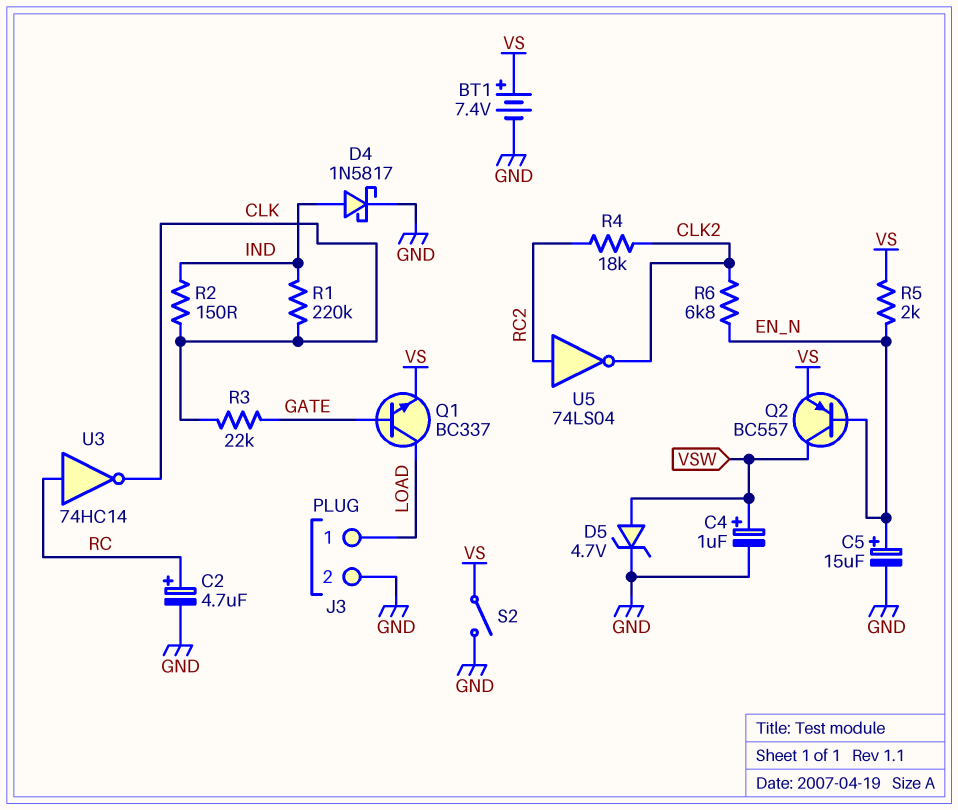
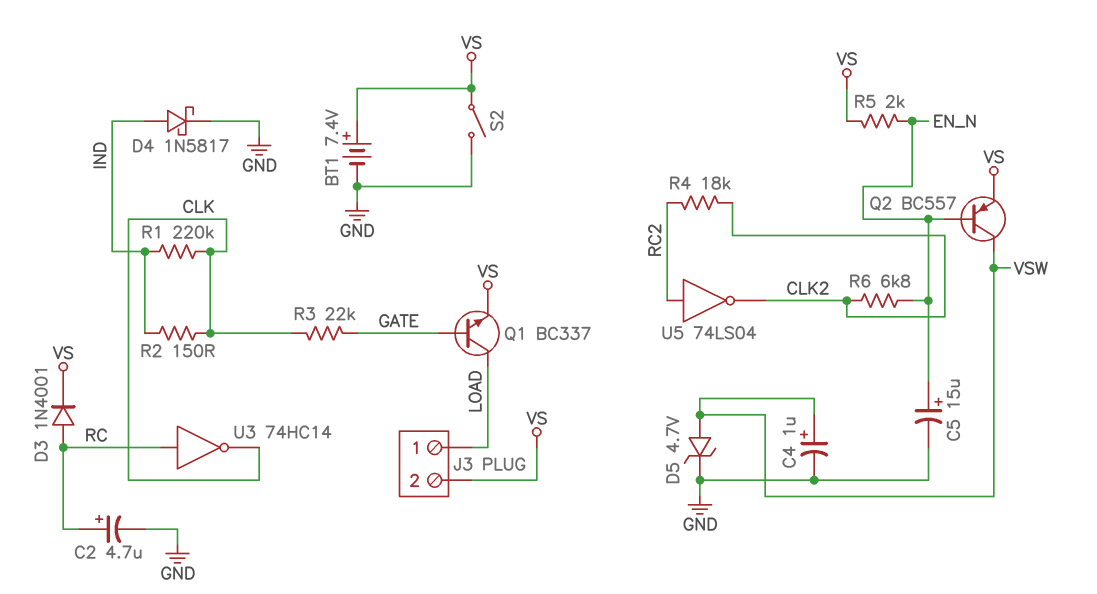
D3: none -> diode 1N4001 (A RC, K VS)
J3 pin 2: GND -> VS

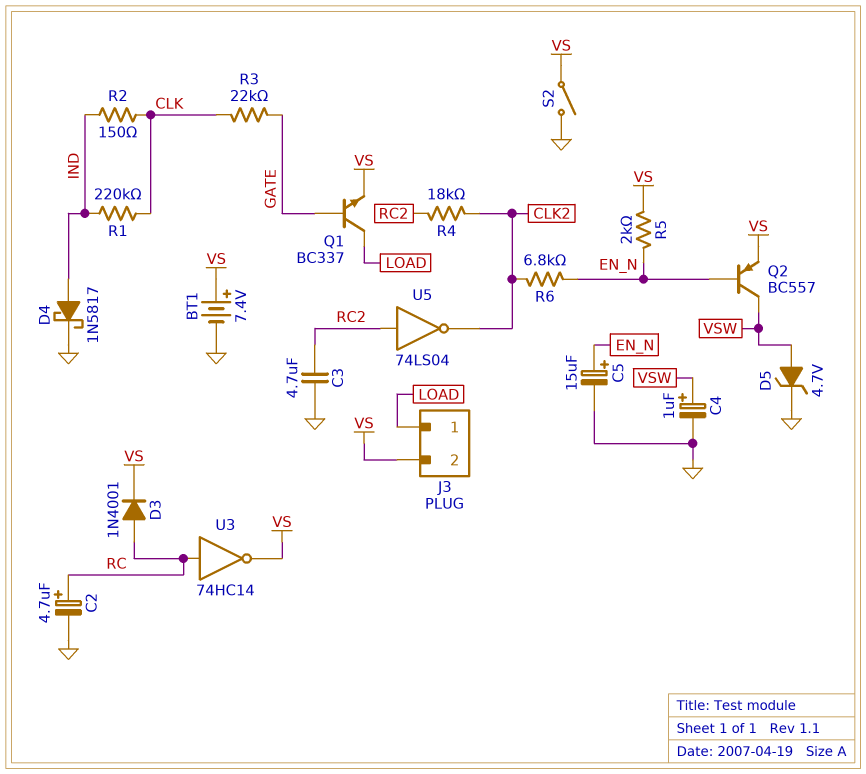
C3: none -> 4.7uF (GND, RC2)
U3: NOT 74HC14 (in RC, out CLK) -> NOT 74HC14 (in RC, out VS)

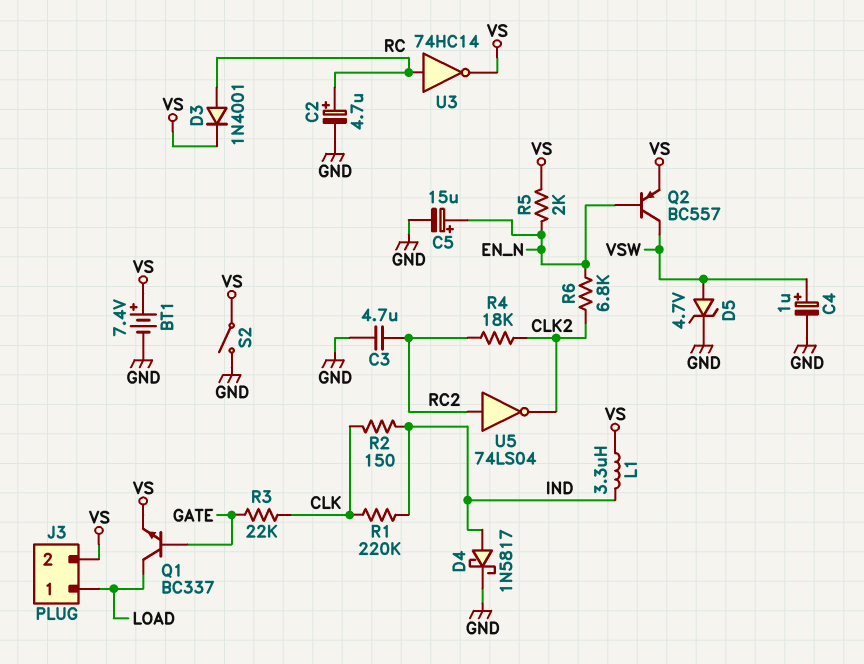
L1: none -> 3.3uH (IND, VS)

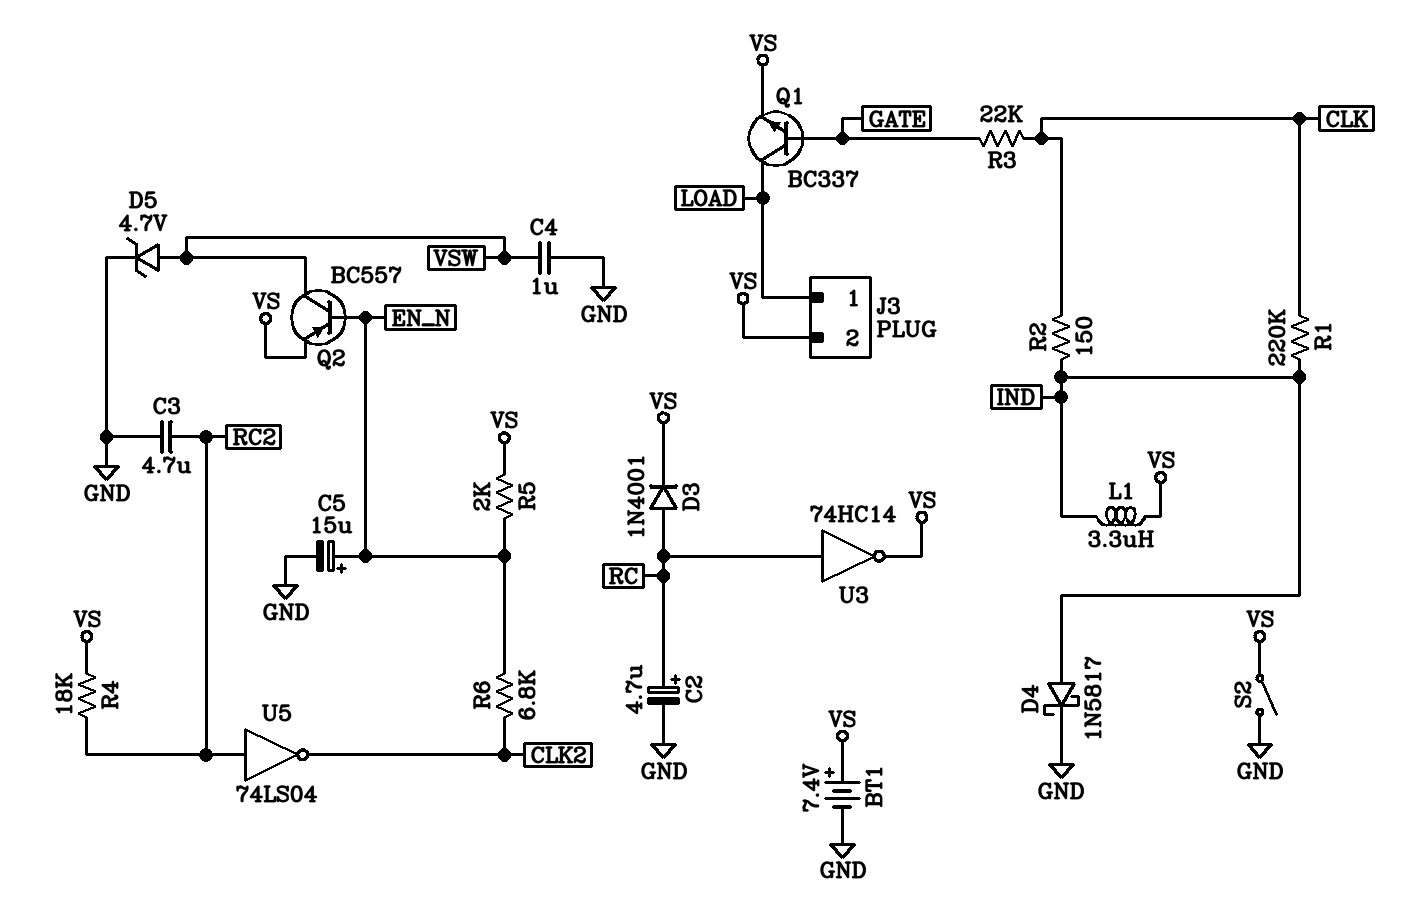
C4: 1uF (plus VSW, minus GND) -> 1uF (GND, VSW)
R4: 18k (CLK2, RC2) -> 18k (RC2, VS)

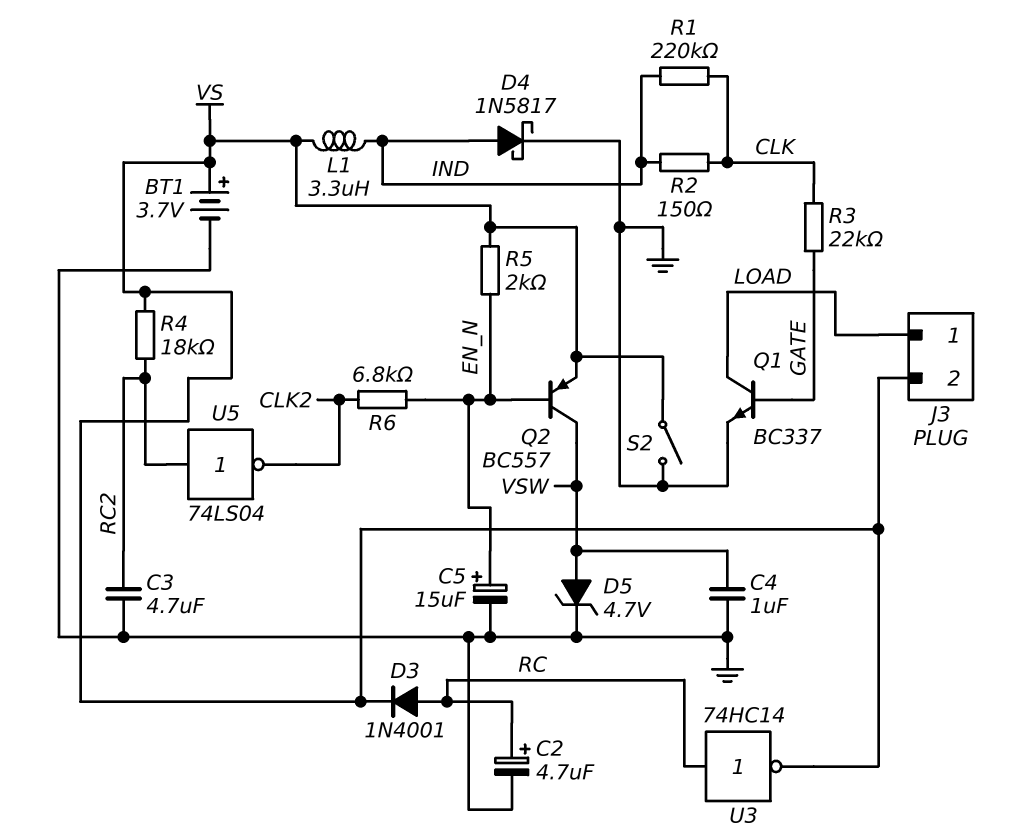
BT1: 7.4V (plus VS, minus GND) -> 3.7V (plus VS, minus GND)
Q1: NPN BC337 (B GATE, C LOAD, E VS) -> NPN BC337 (B GATE, C LOAD, E GND)

